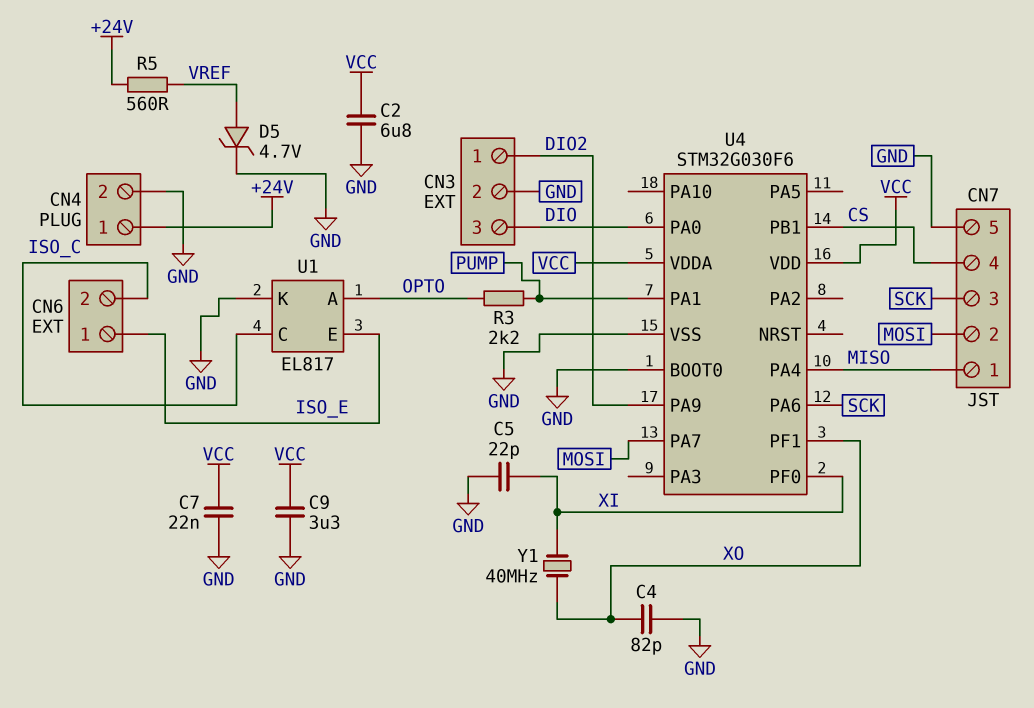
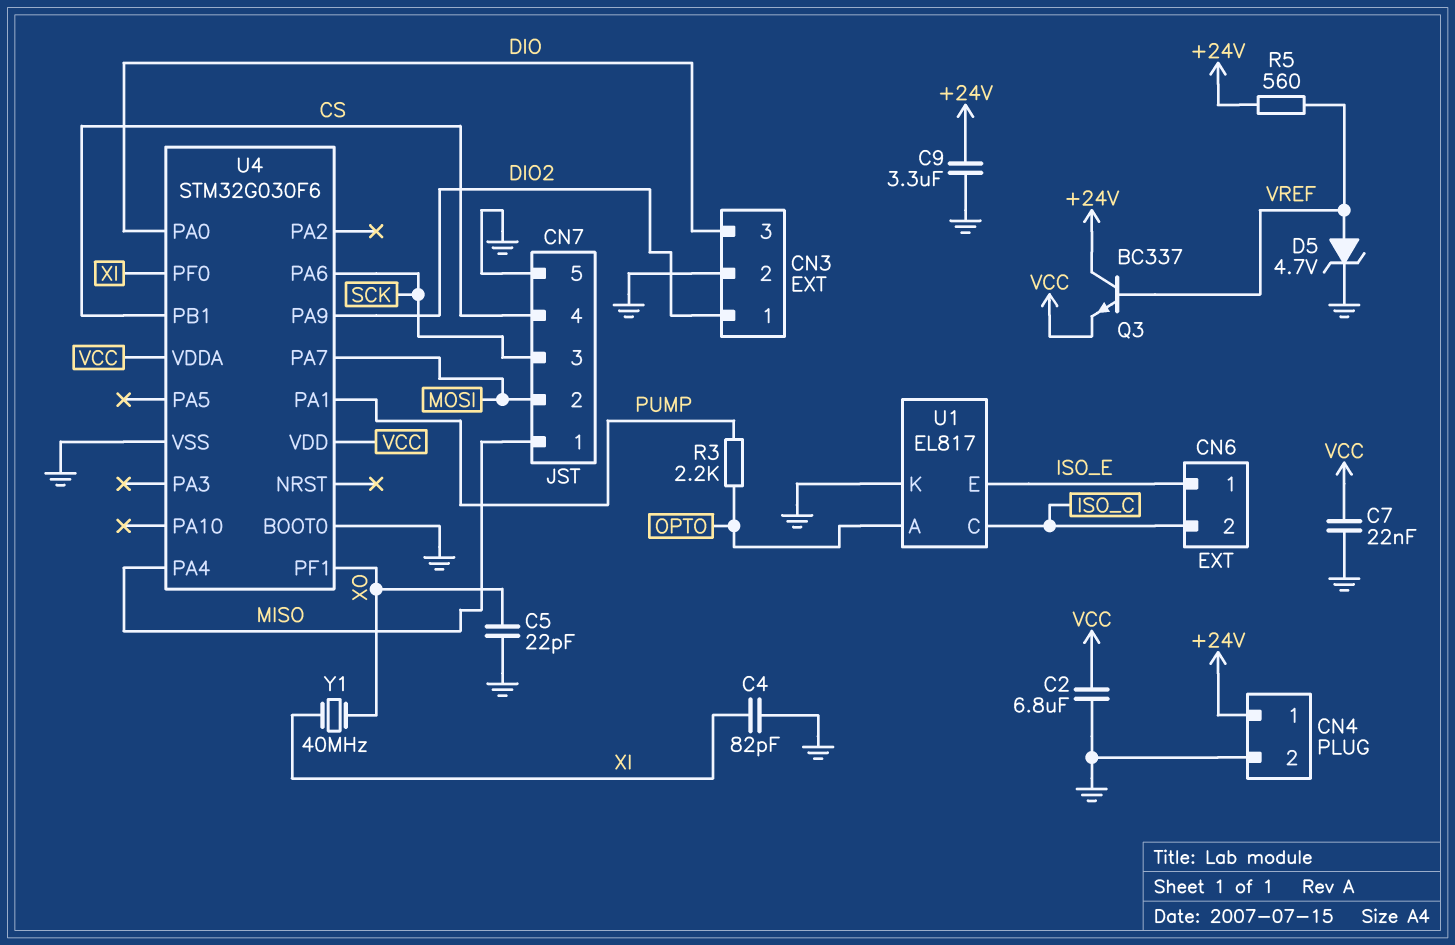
C4: 82pF (GND, XO) -> 82pF (GND, XI)
C5: 22pF (GND, XI) -> 22pF (GND, XO)
C9: 3.3uF (GND, VCC) -> 3.3uF (+24V, GND)
Q3: none -> NPN BC337 (B VREF, C +24V, E VCC)

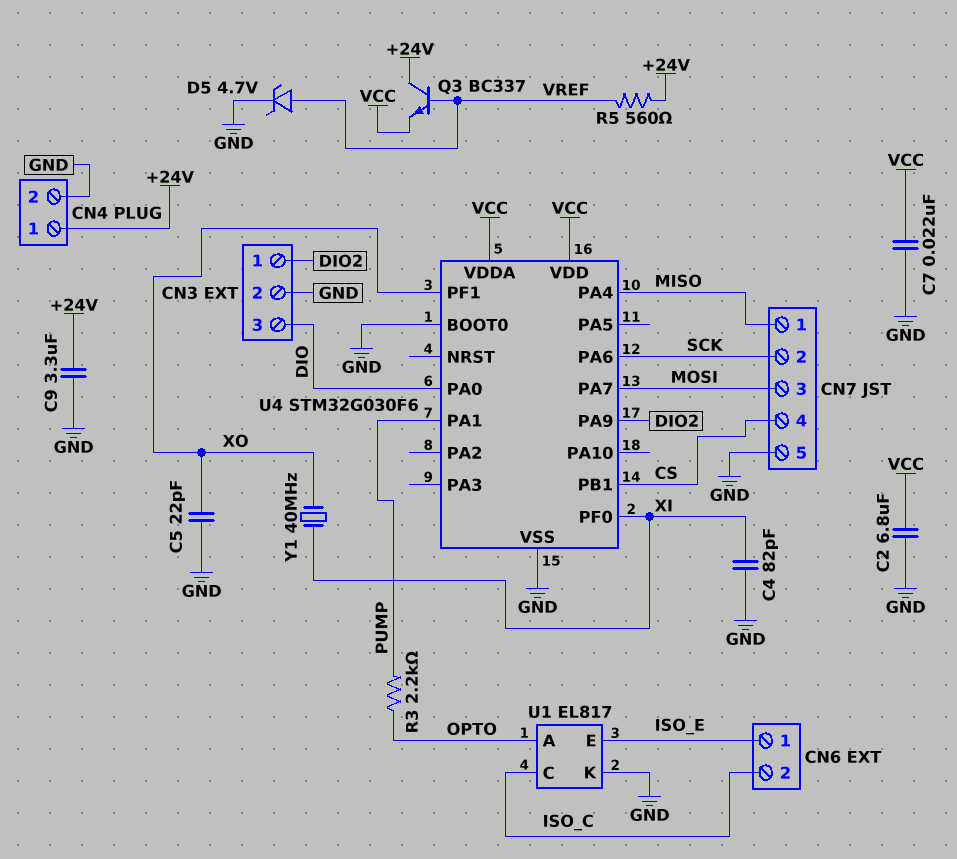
CN7 pin 2: MOSI -> SCK
CN7 pin 3: SCK -> MOSI

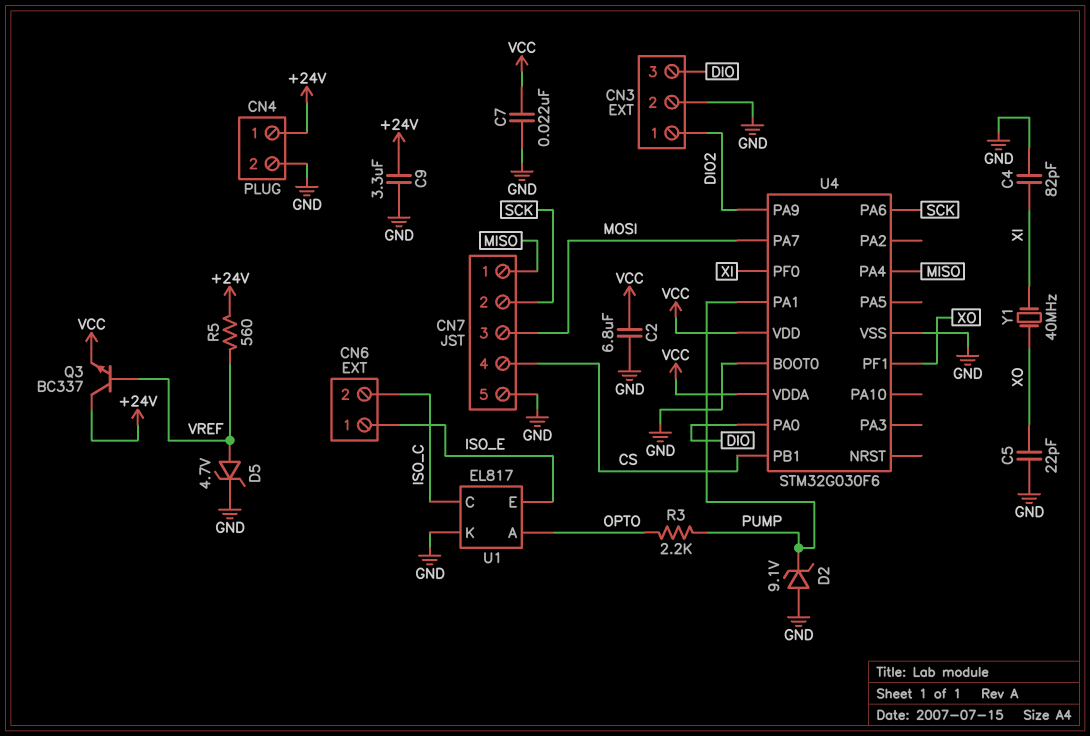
D2: none -> zener 9.1V (A GND, K PUMP)

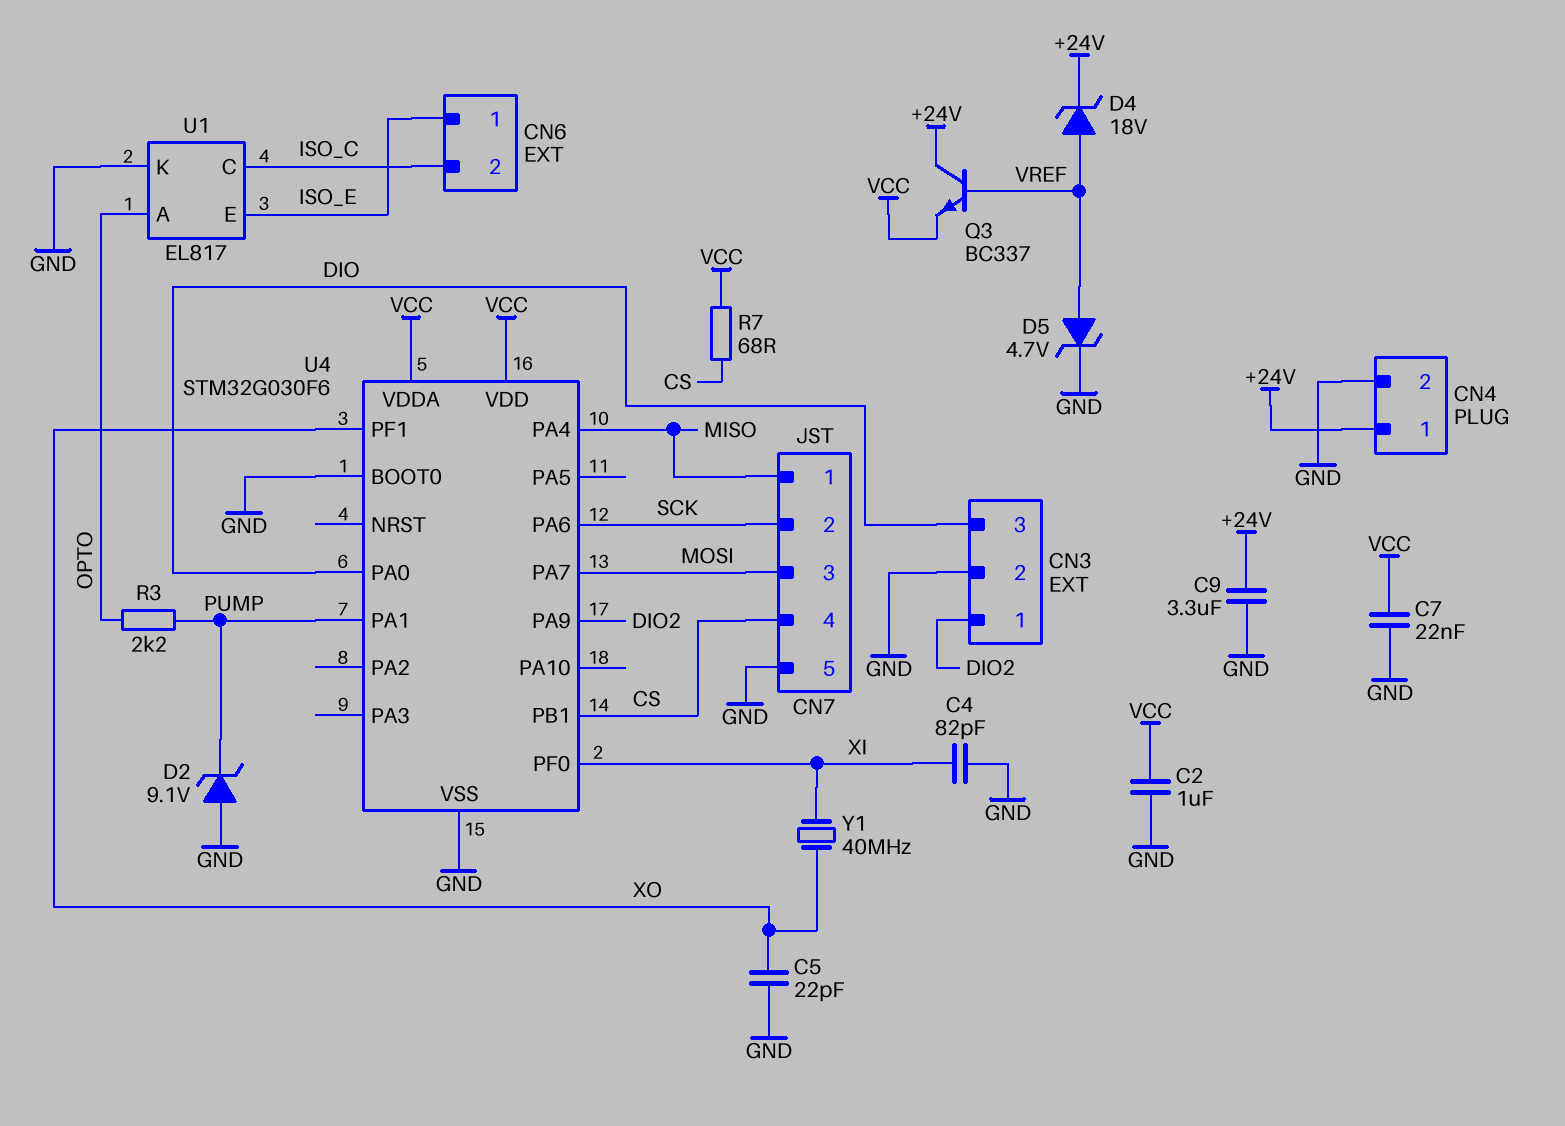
C2: 6.8uF (GND, VCC) -> 1uF (GND, VCC)
D4: none -> zener 18V (A VREF, K +24V)
R5: 560 (+24V, VREF) -> none
R7: none -> 68 (CS, VCC)

